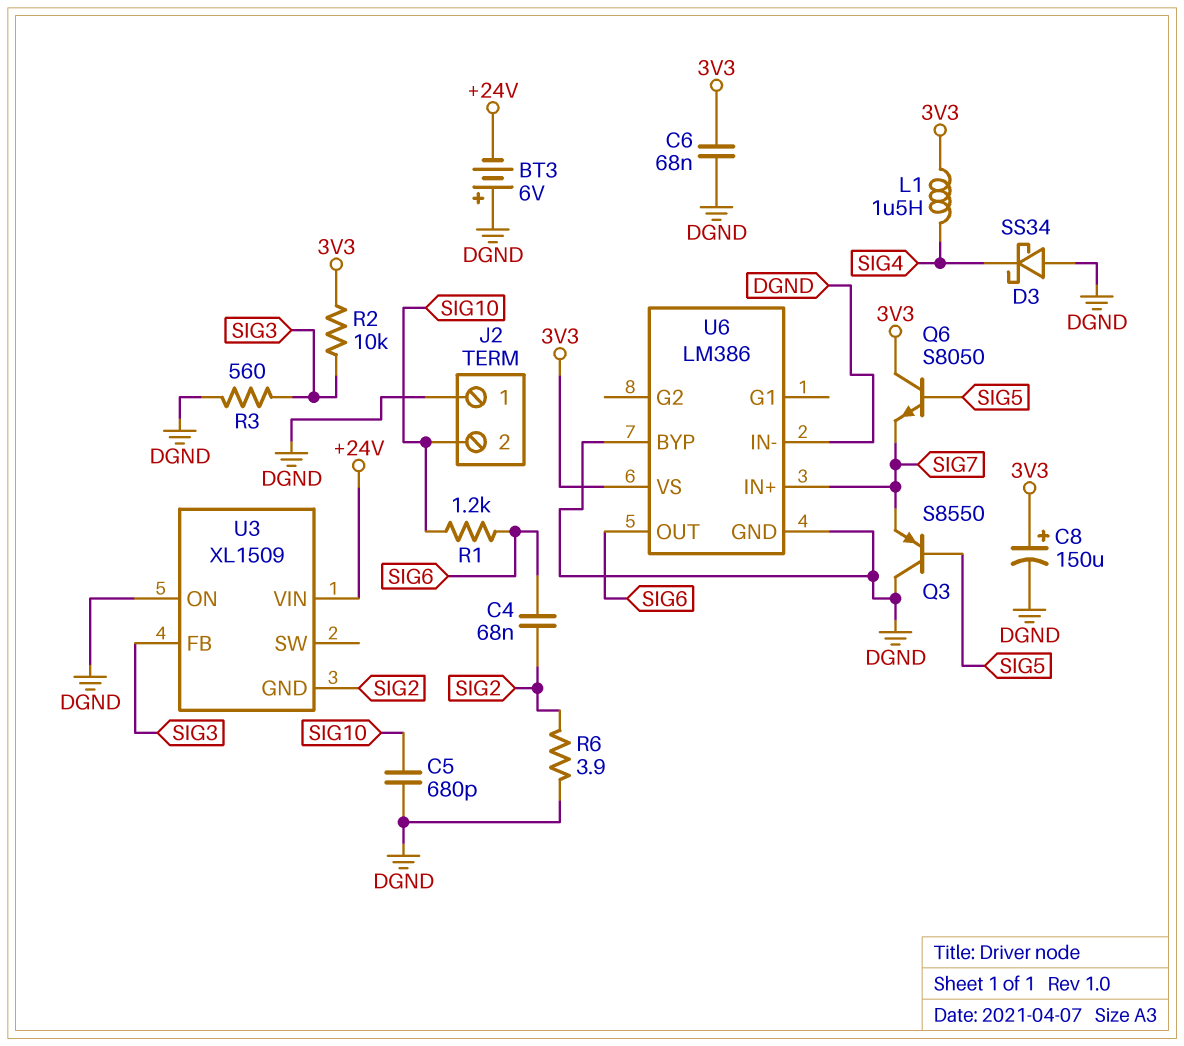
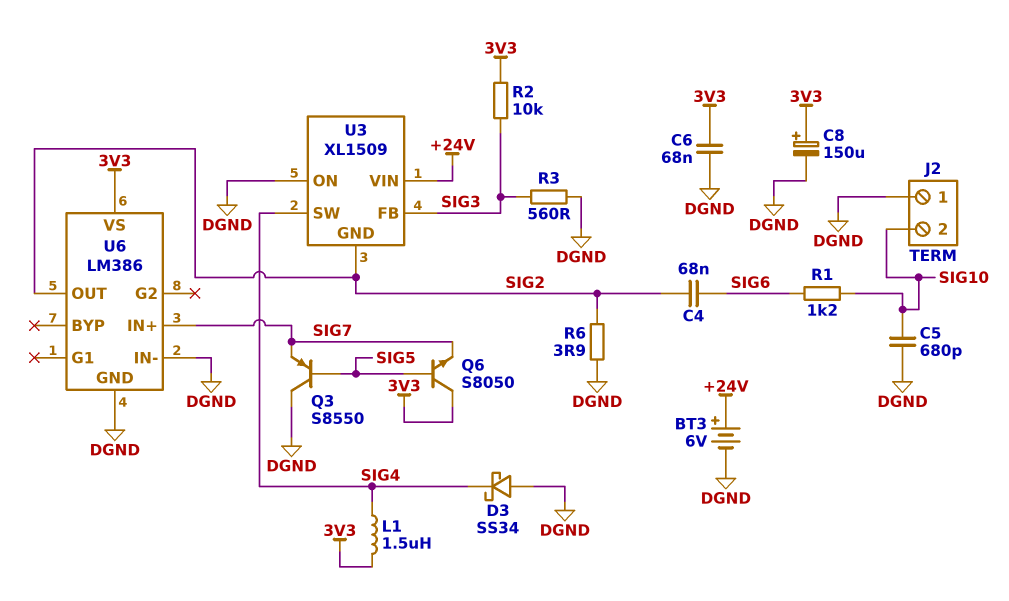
BT3: 6V (plus DGND, minus +24V) -> 6V (plus +24V, minus DGND)
U3 pin SW: none -> SIG4
U6 pin BYP: DGND -> none
U6 pin OUT: SIG6 -> SIG2

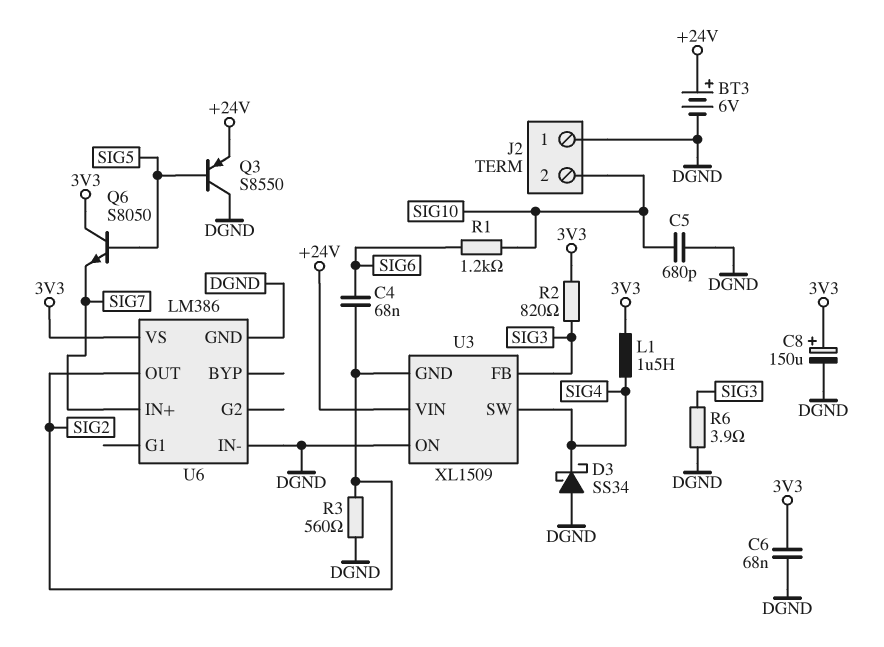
Q3: PNP S8550 (B SIG5, C DGND, E SIG7) -> PNP S8550 (B SIG5, C DGND, E +24V)
R2: 10k (3V3, SIG3) -> 820 (3V3, SIG3)
R3: 560 (DGND, SIG3) -> 560 (DGND, SIG2)
R6: 3.9 (DGND, SIG2) -> 3.9 (DGND, SIG3)

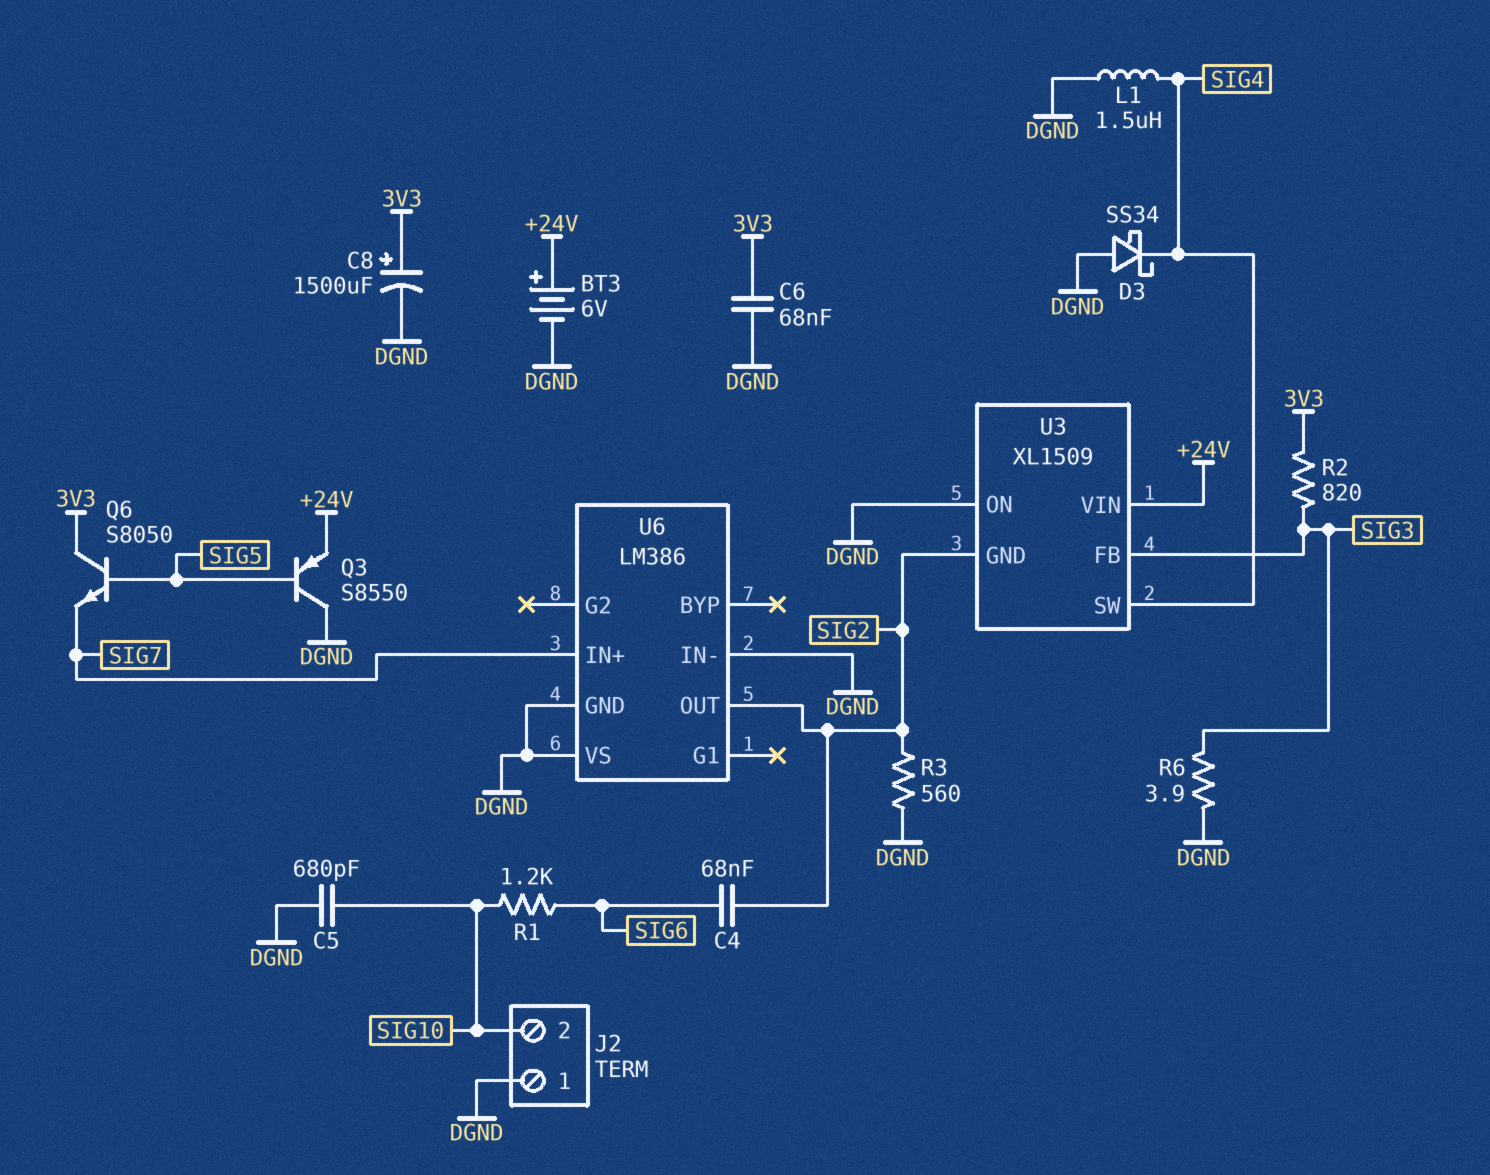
C8: 150uF (plus 3V3, minus DGND) -> 1500uF (plus 3V3, minus DGND)
L1: 1.5uH (3V3, SIG4) -> 1.5uH (DGND, SIG4)
U6 pin VS: 3V3 -> DGND

